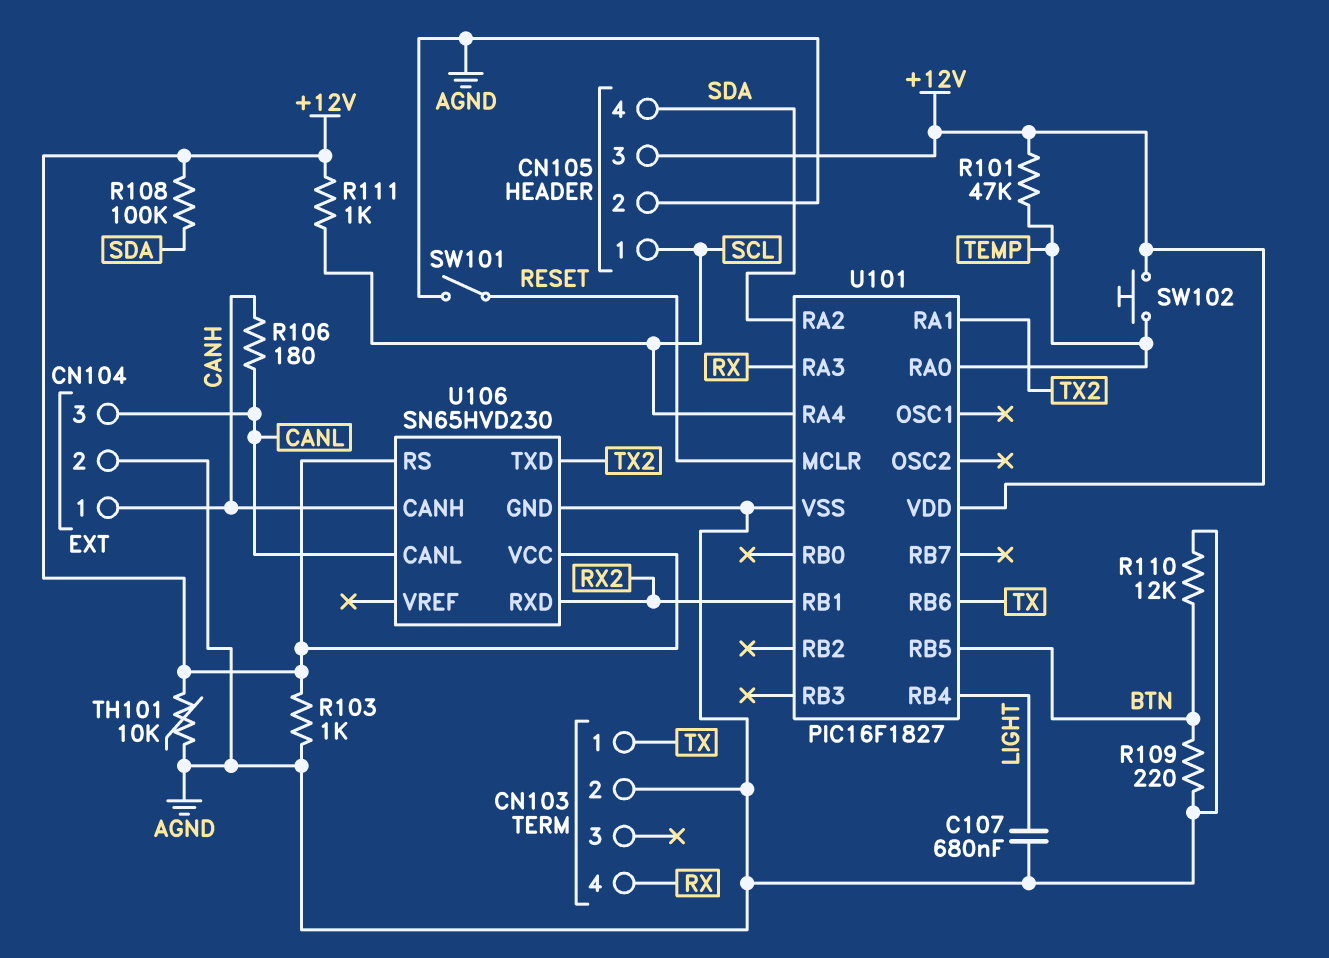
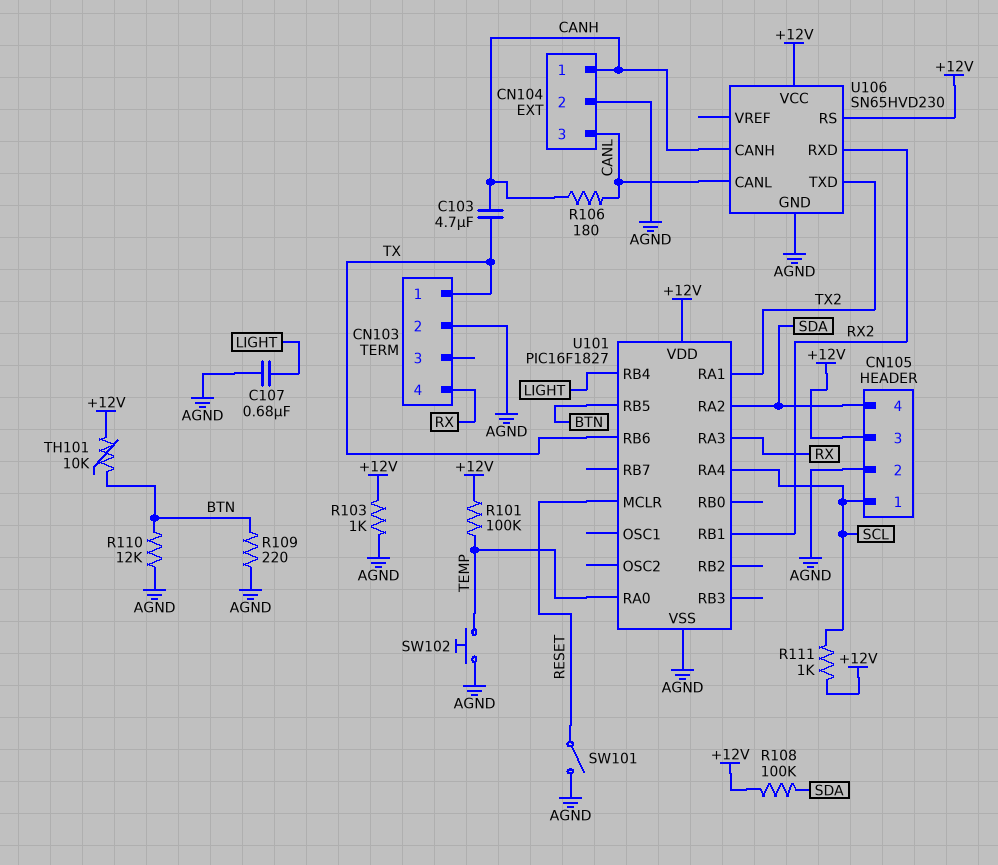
C103: none -> 4.7uF (CANH, TX)
R101: 47k (+12V, TEMP) -> 100k (+12V, TEMP)
SW102: button (+12V, TEMP) -> button (AGND, TEMP)
TH101: 10k (+12V, AGND) -> 10k (+12V, BTN)

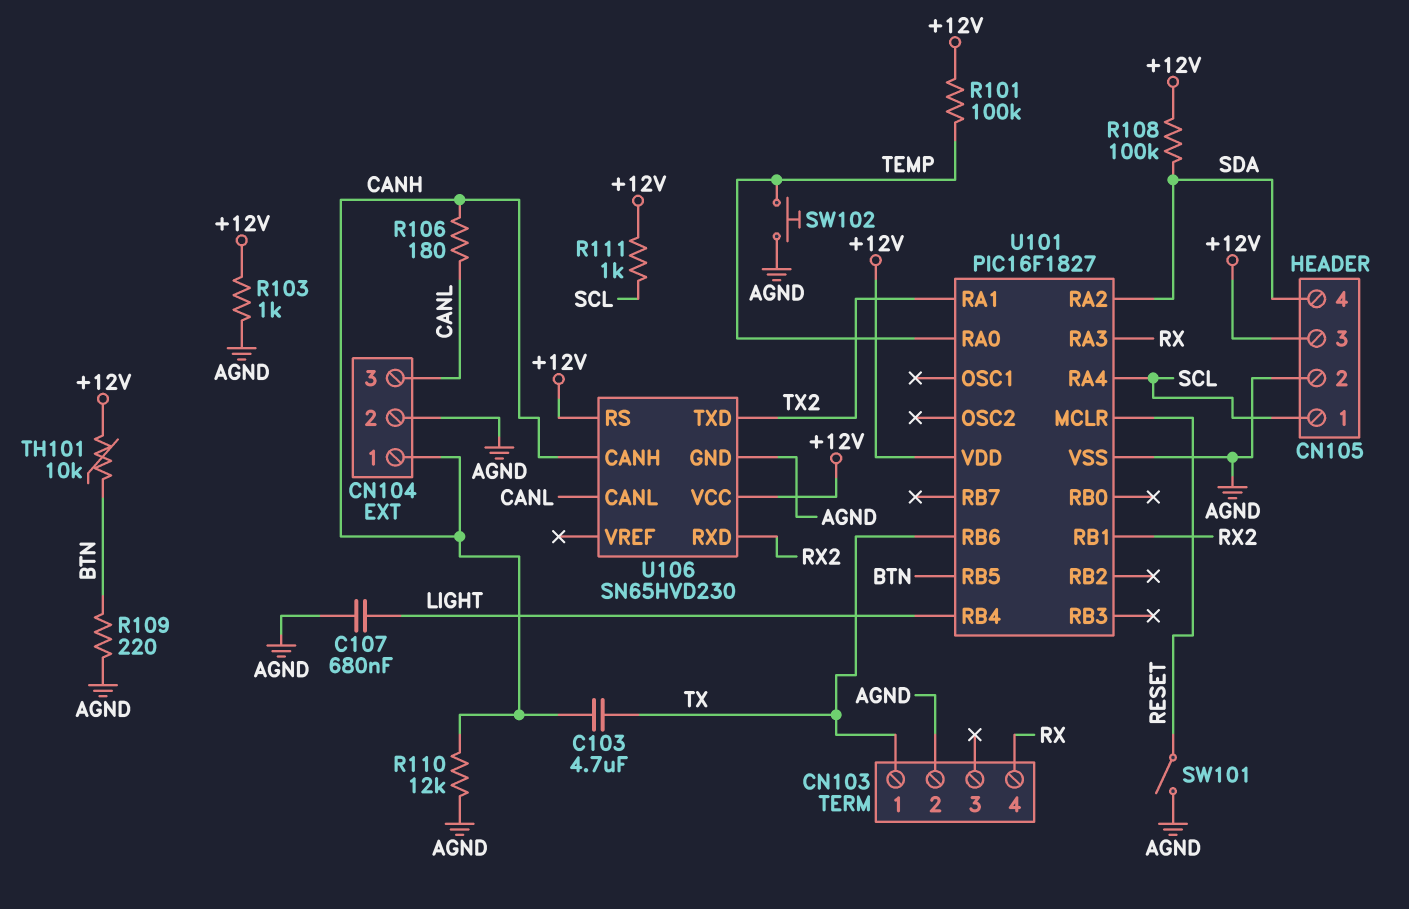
R110: 12k (AGND, BTN) -> 12k (AGND, CANH)

